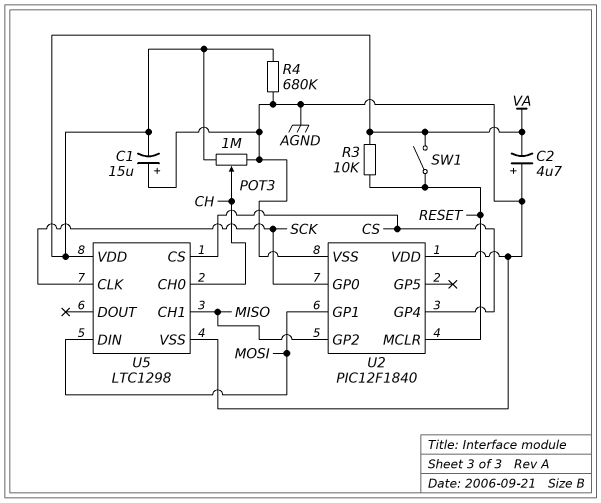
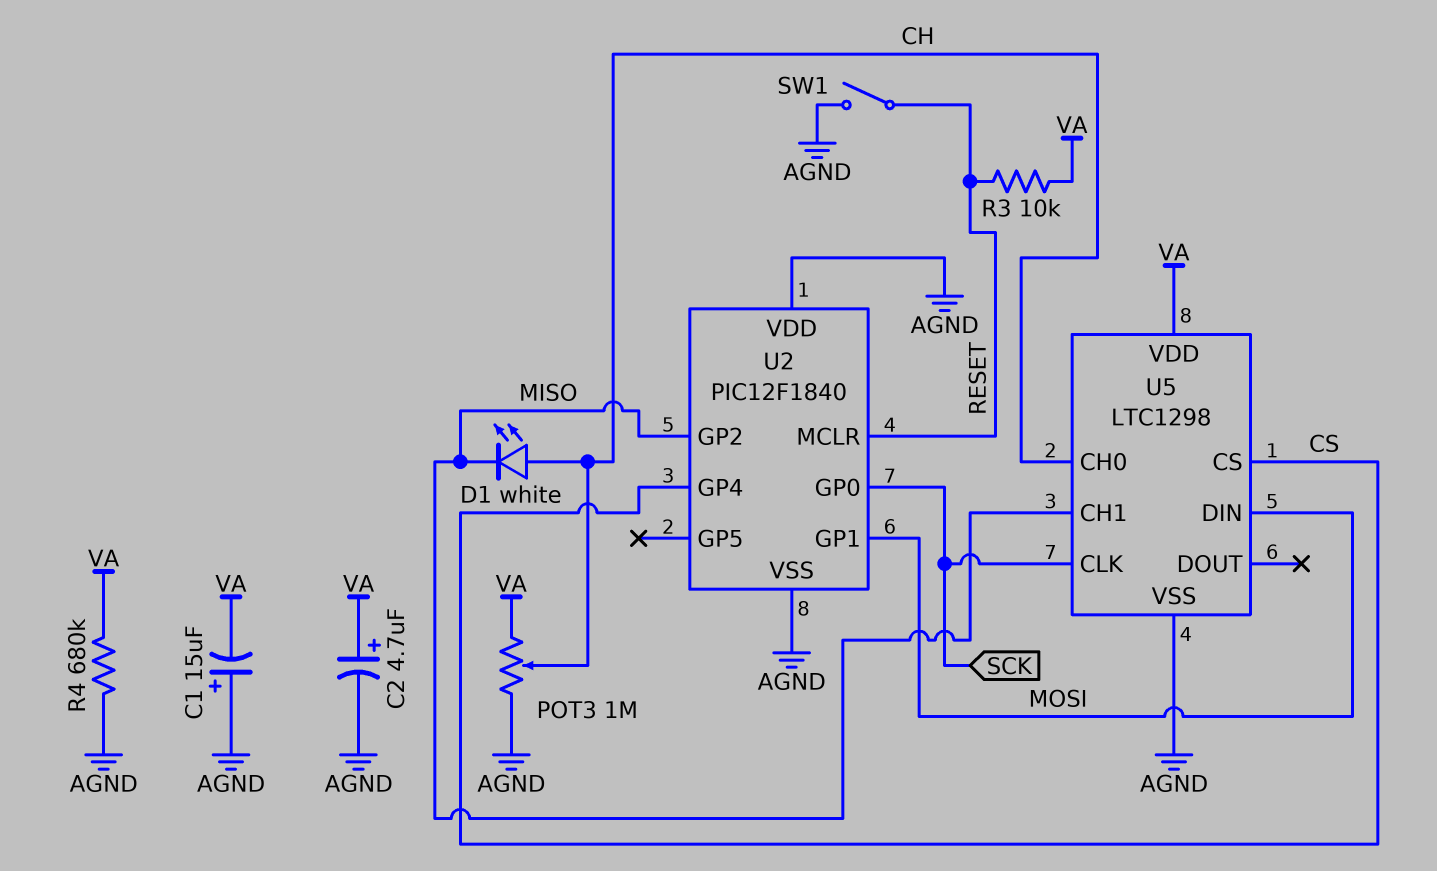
C2: 4.7uF (plus AGND, minus VA) -> 4.7uF (plus VA, minus AGND)
D1: none -> LED white (A CH, K MISO)
SW1: switch (RESET, VA) -> switch (AGND, RESET)

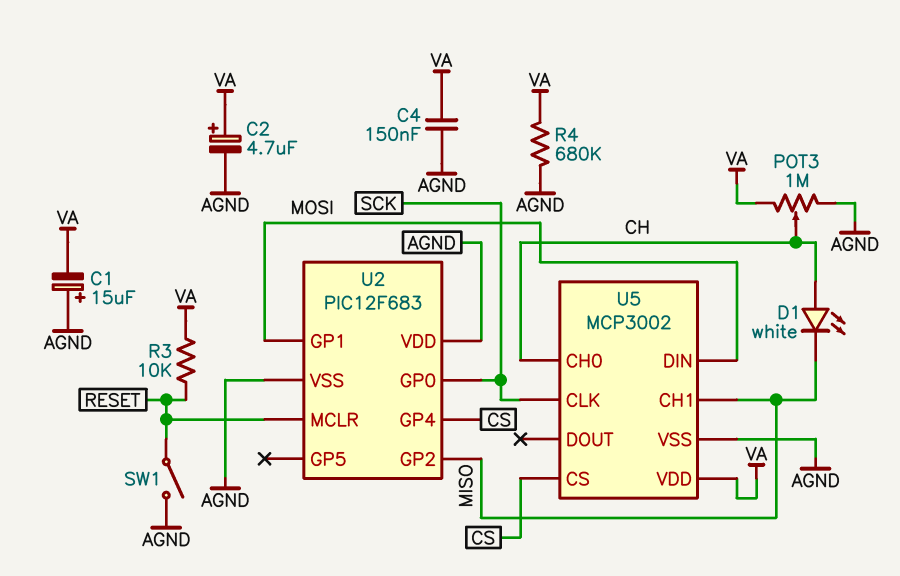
C4: none -> 150nF (AGND, VA)
U2: PIC12F1840 -> PIC12F683
U5: LTC1298 -> MCP3002

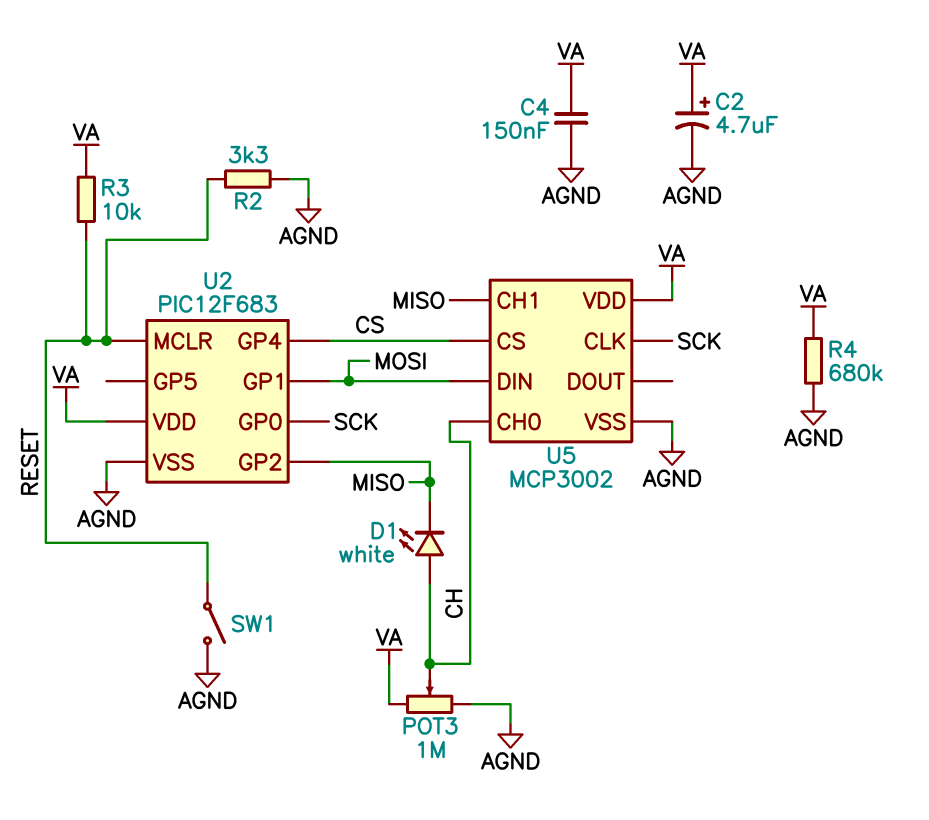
C1: 15uF (plus AGND, minus VA) -> none
R2: none -> 3.3k (AGND, RESET)
U2 pin VDD: AGND -> VA

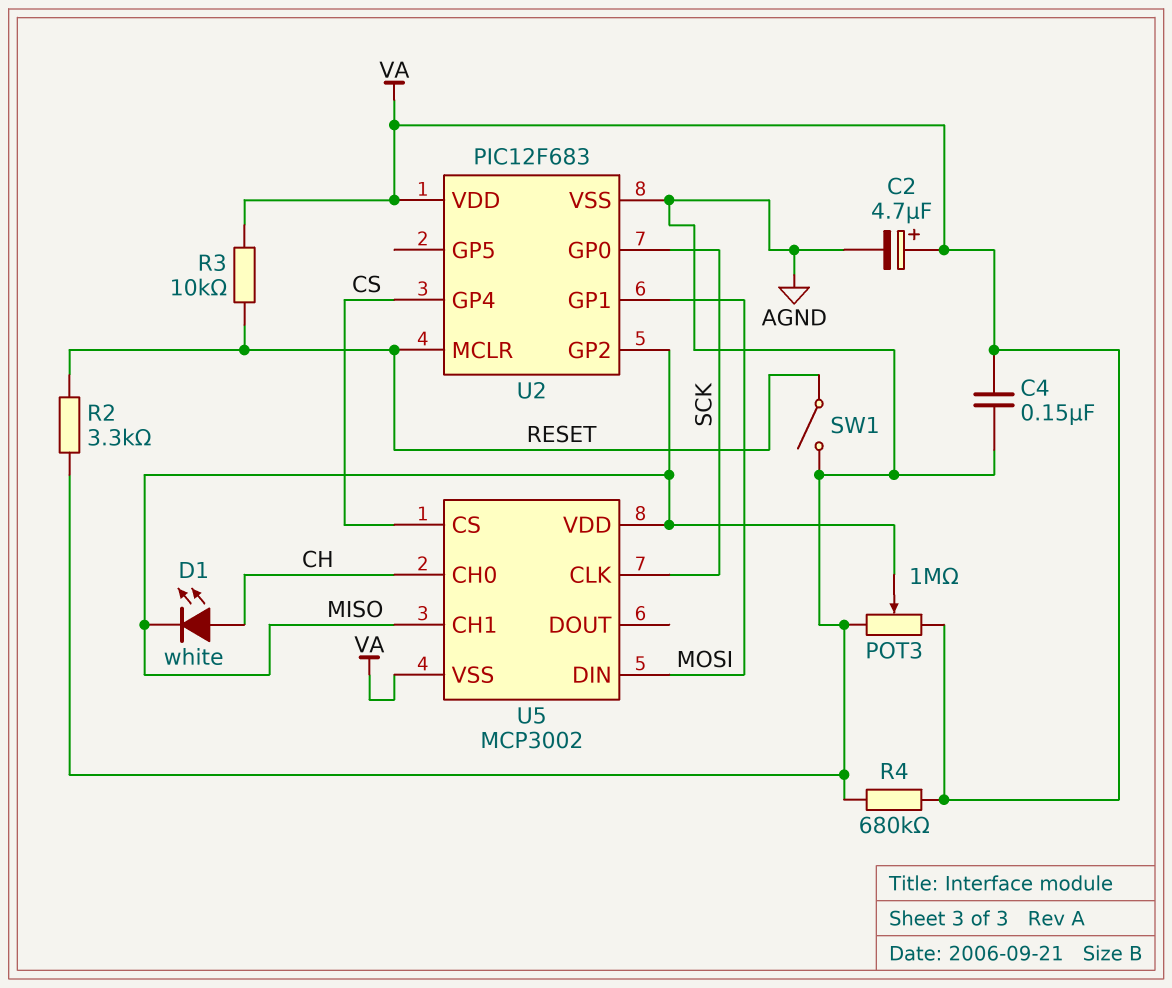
POT3: 1M (AGND, VA, wiper CH) -> 1M (AGND, VA, wiper MISO)
U5 pin VDD: VA -> MISO
U5 pin VSS: AGND -> VA

